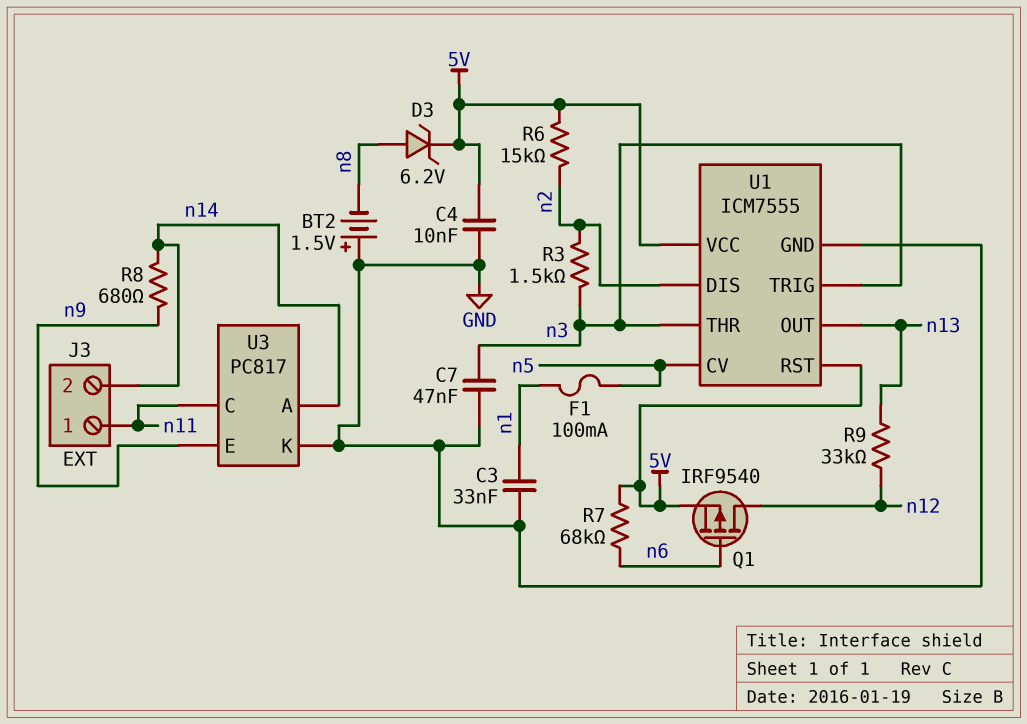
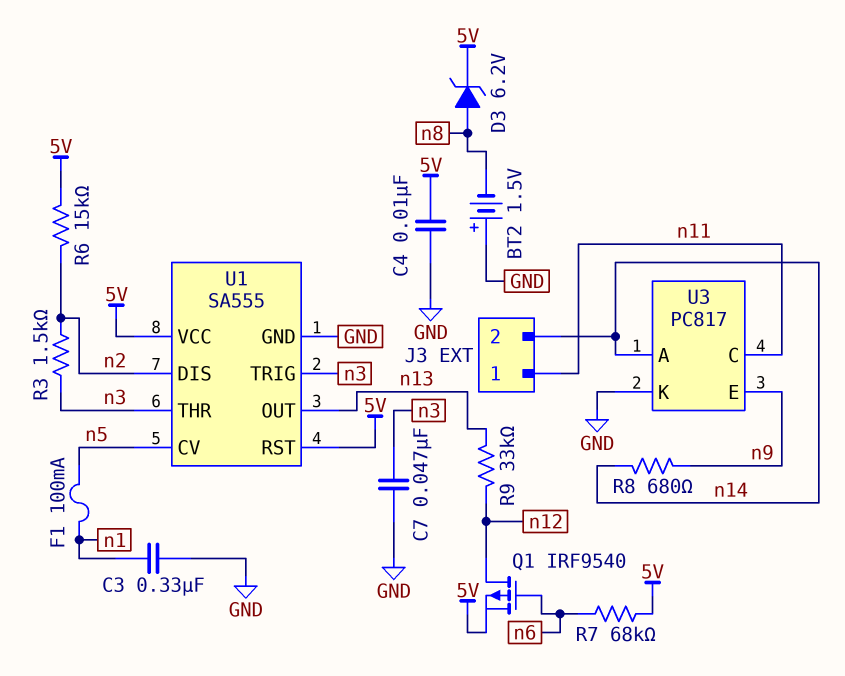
C3: 33nF (GND, n1) -> 330nF (GND, n1)
U1: ICM7555 -> SA555

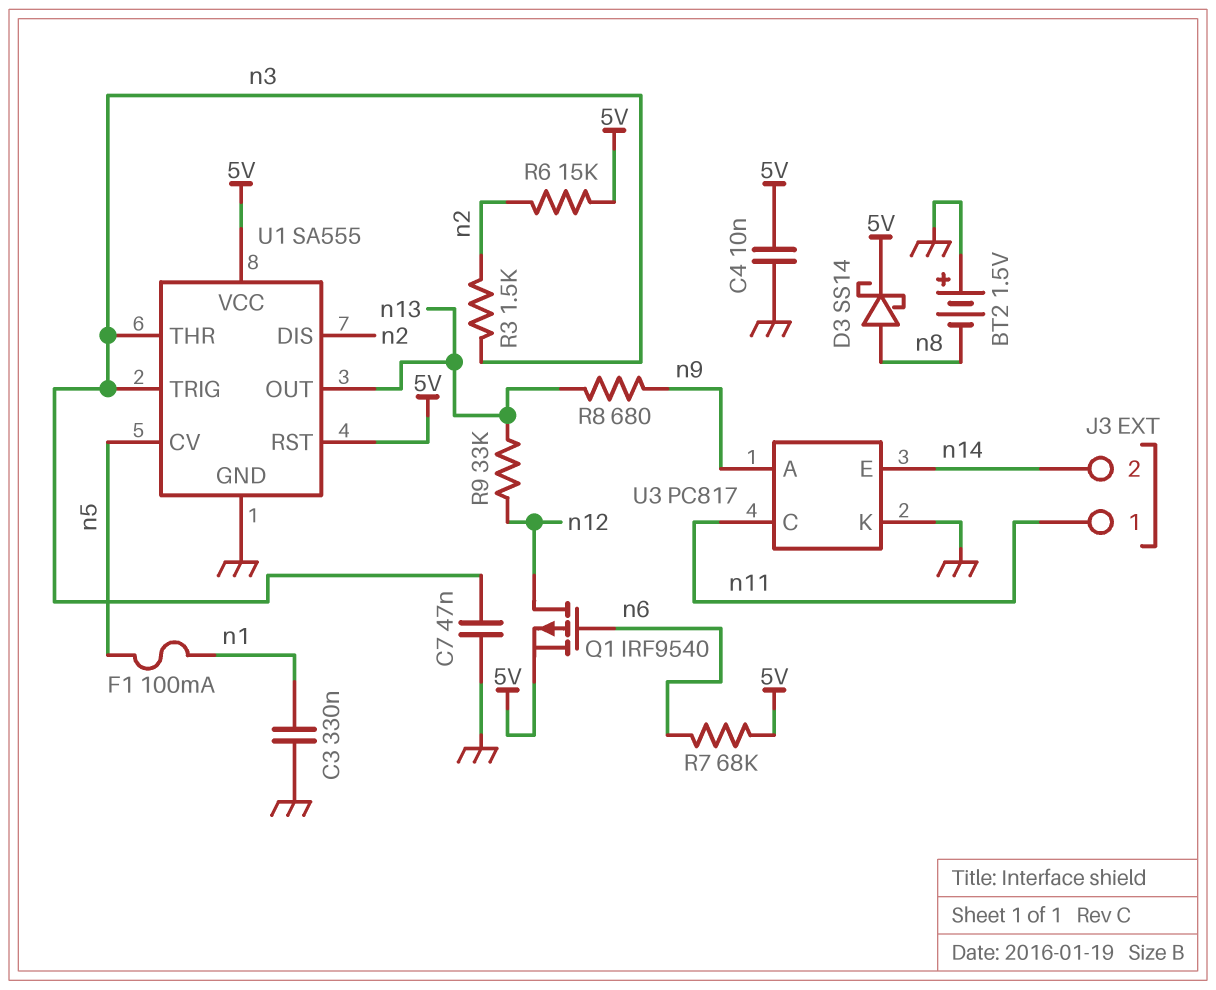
D3: zener 6.2V (A n8, K 5V) -> schottky SS14 (A n8, K 5V)
R8: 680 (n9, n14) -> 680 (n9, n13)
U3 pin A: n14 -> n9
U3 pin E: n9 -> n14

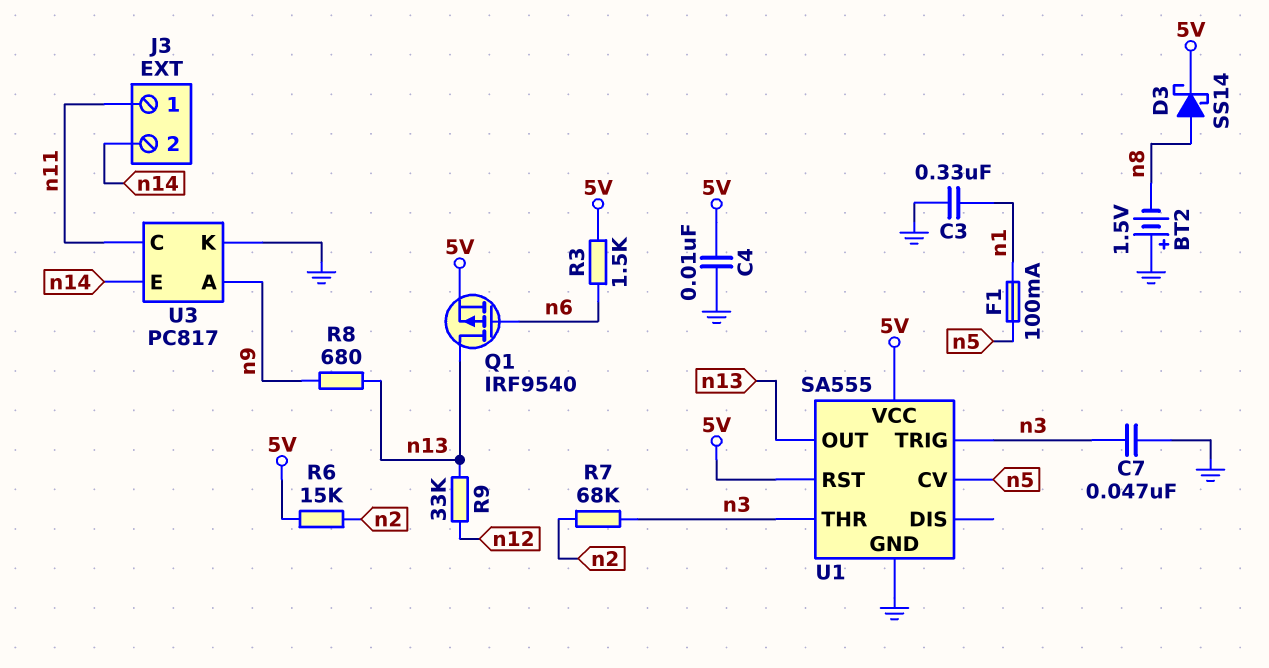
Q1: PMOS IRF9540 (G n6, D n12, S 5V) -> PMOS IRF9540 (G n6, D n13, S 5V)
R3: 1.5k (n2, n3) -> 1.5k (5V, n6)
R7: 68k (5V, n6) -> 68k (n2, n3)
U1 pin DIS: n2 -> none

